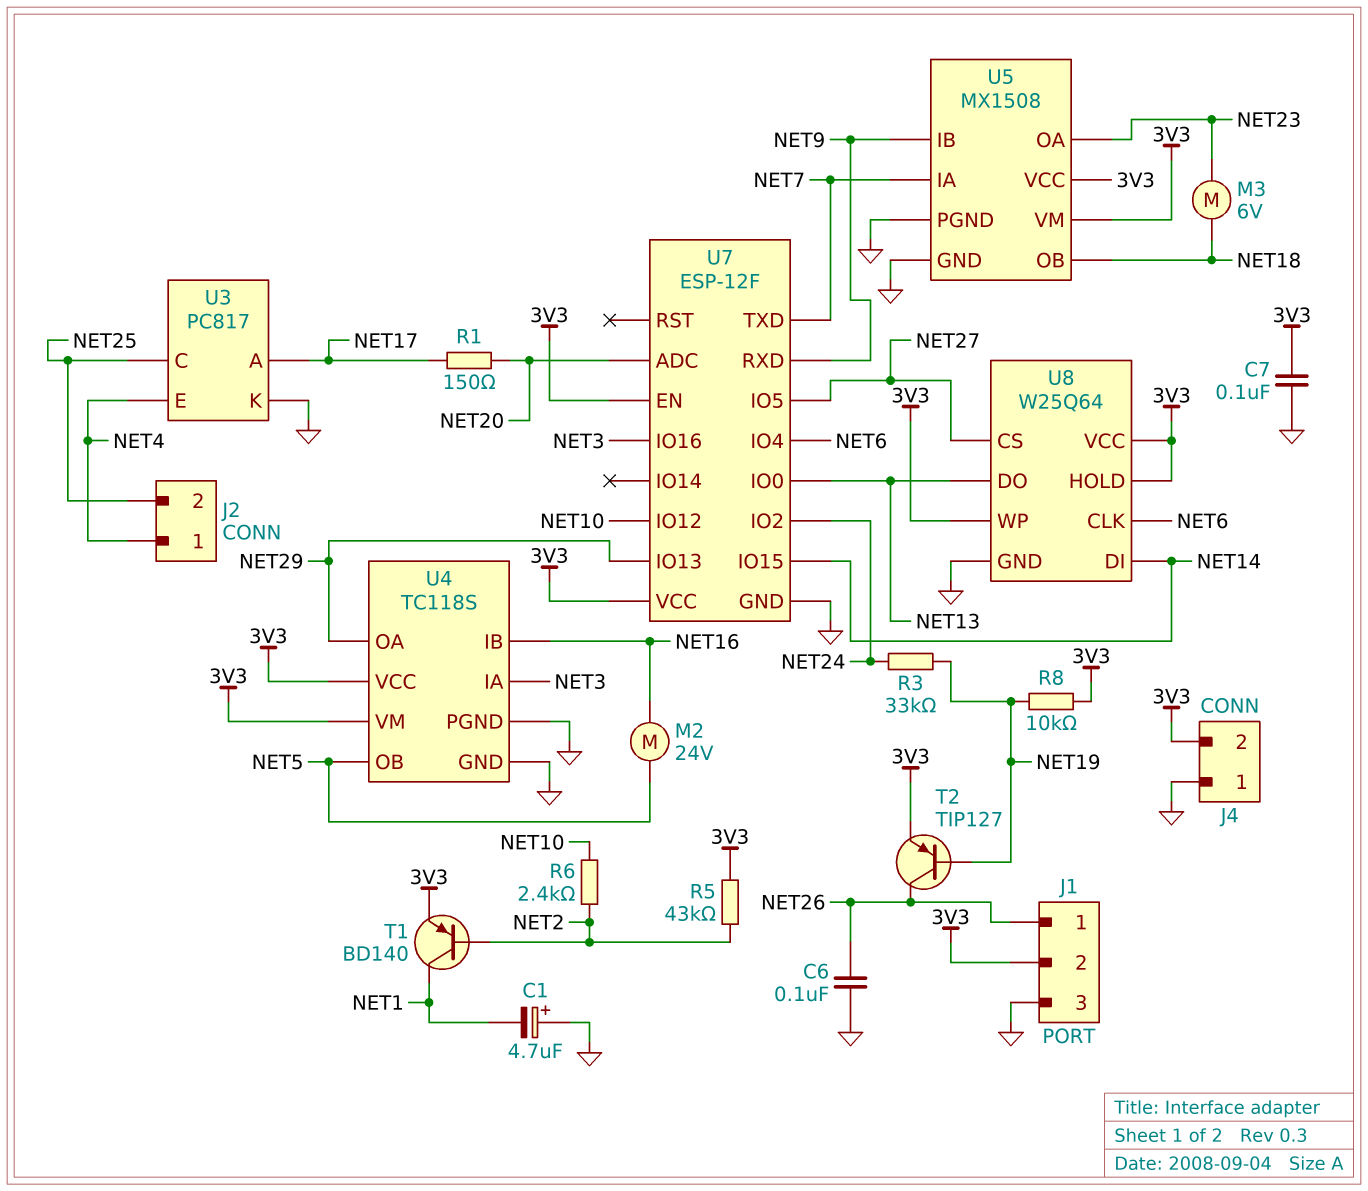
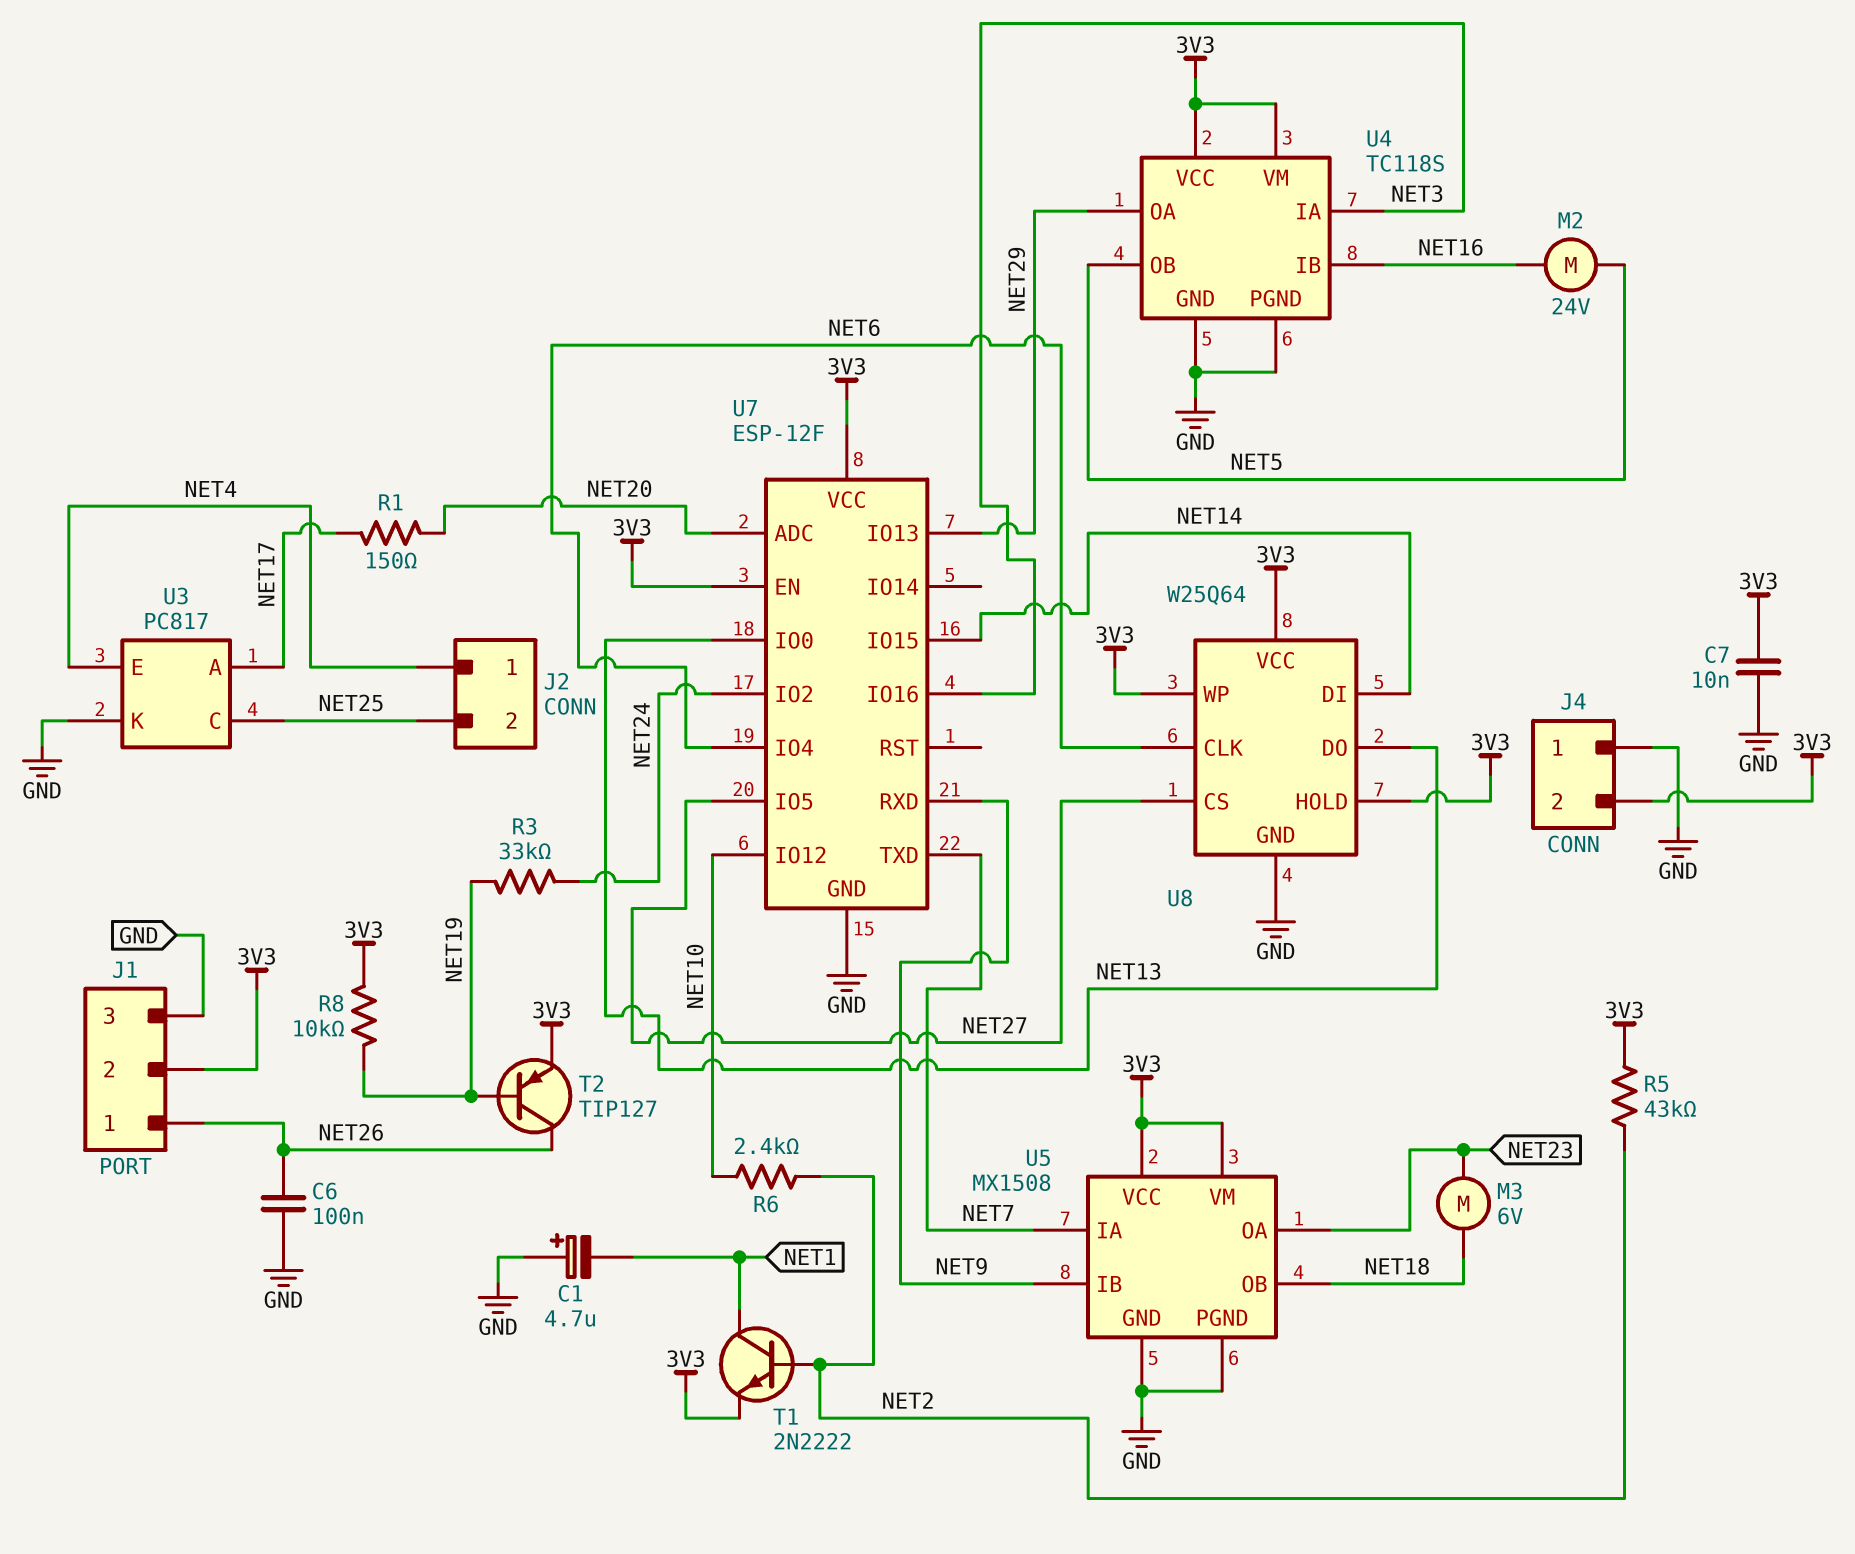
C7: 100nF (3V3, GND) -> 10nF (3V3, GND)
T1: PNP BD140 (B NET2, C NET1, E 3V3) -> NPN 2N2222 (B NET2, C NET1, E 3V3)

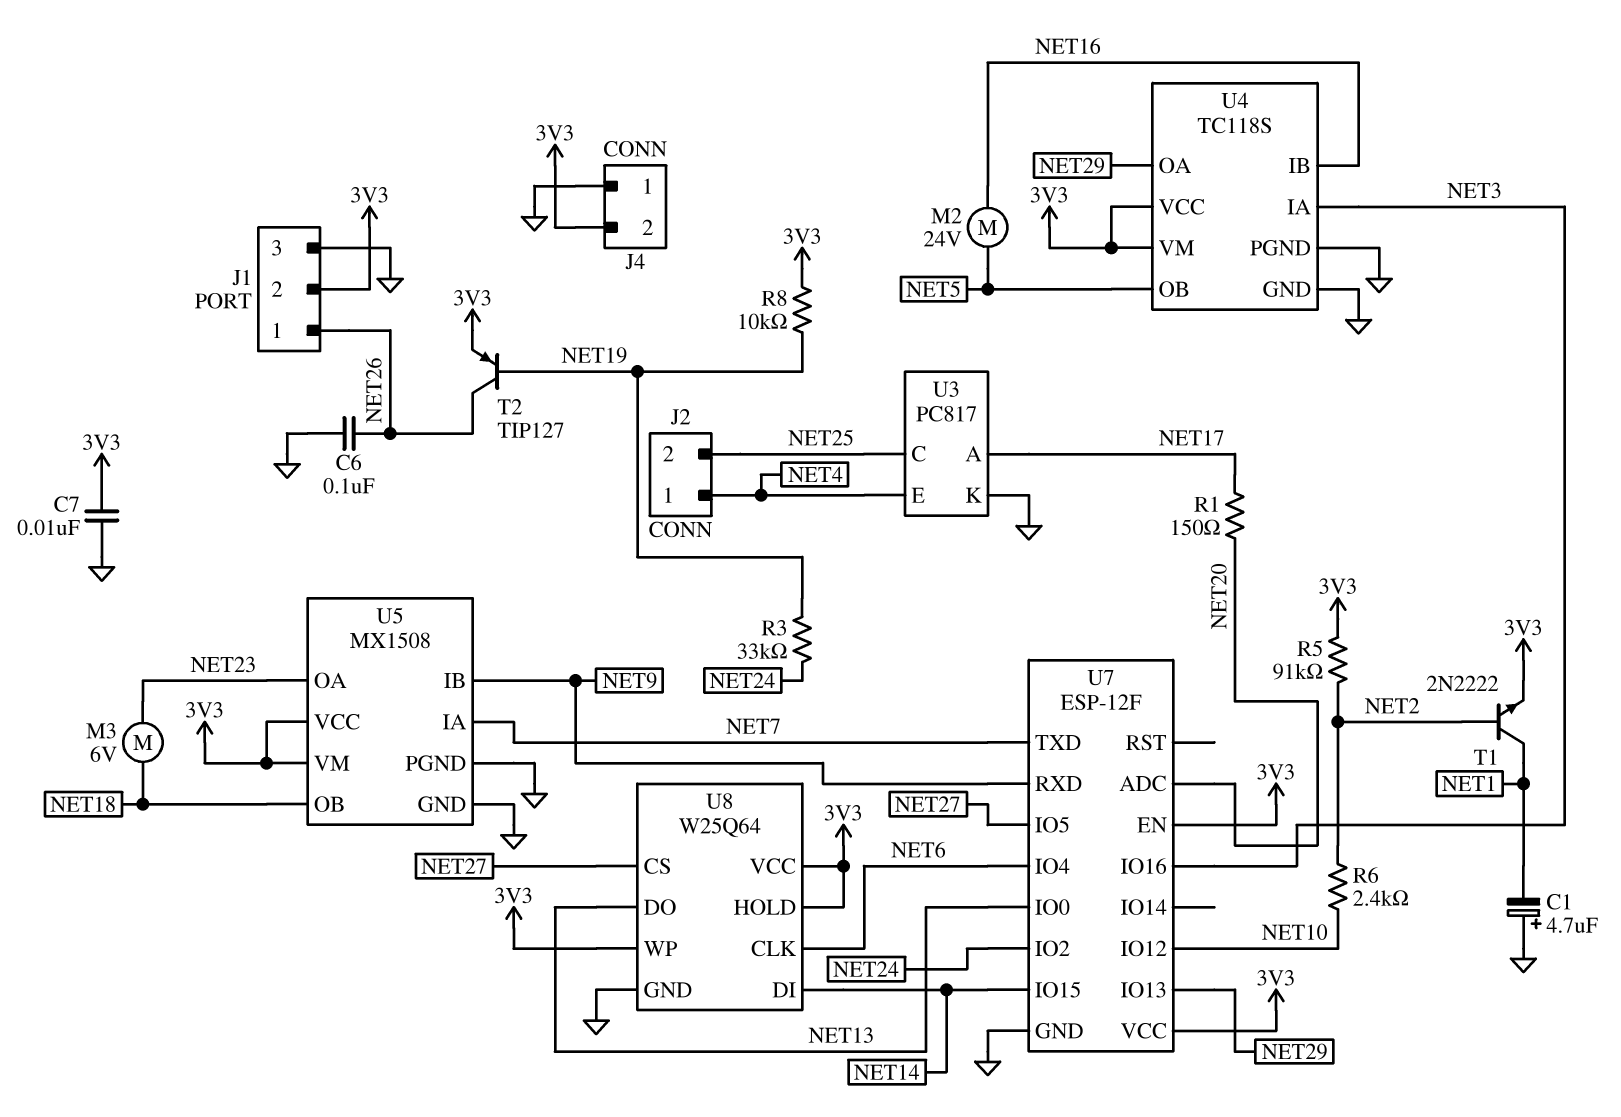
R5: 43k (3V3, NET2) -> 91k (3V3, NET2)

